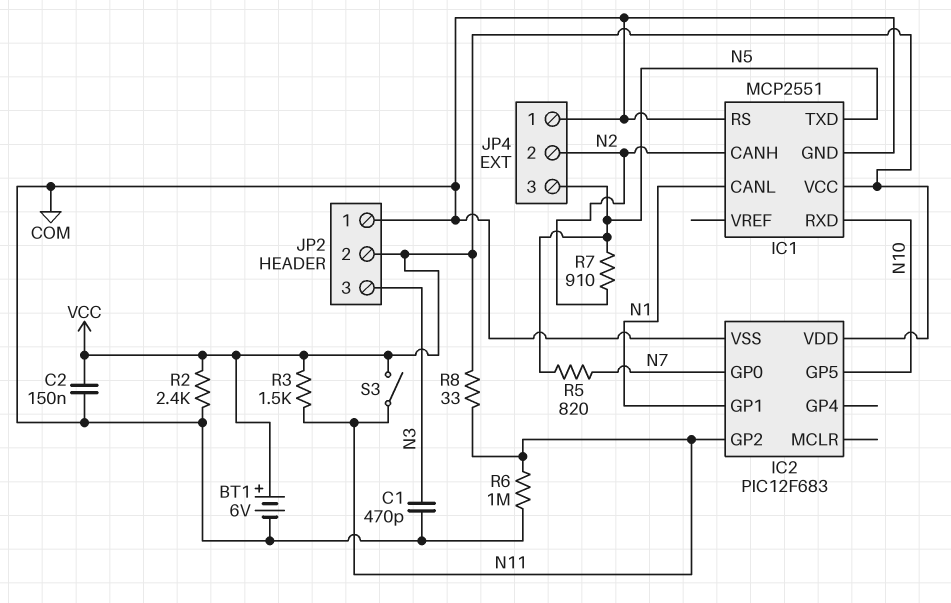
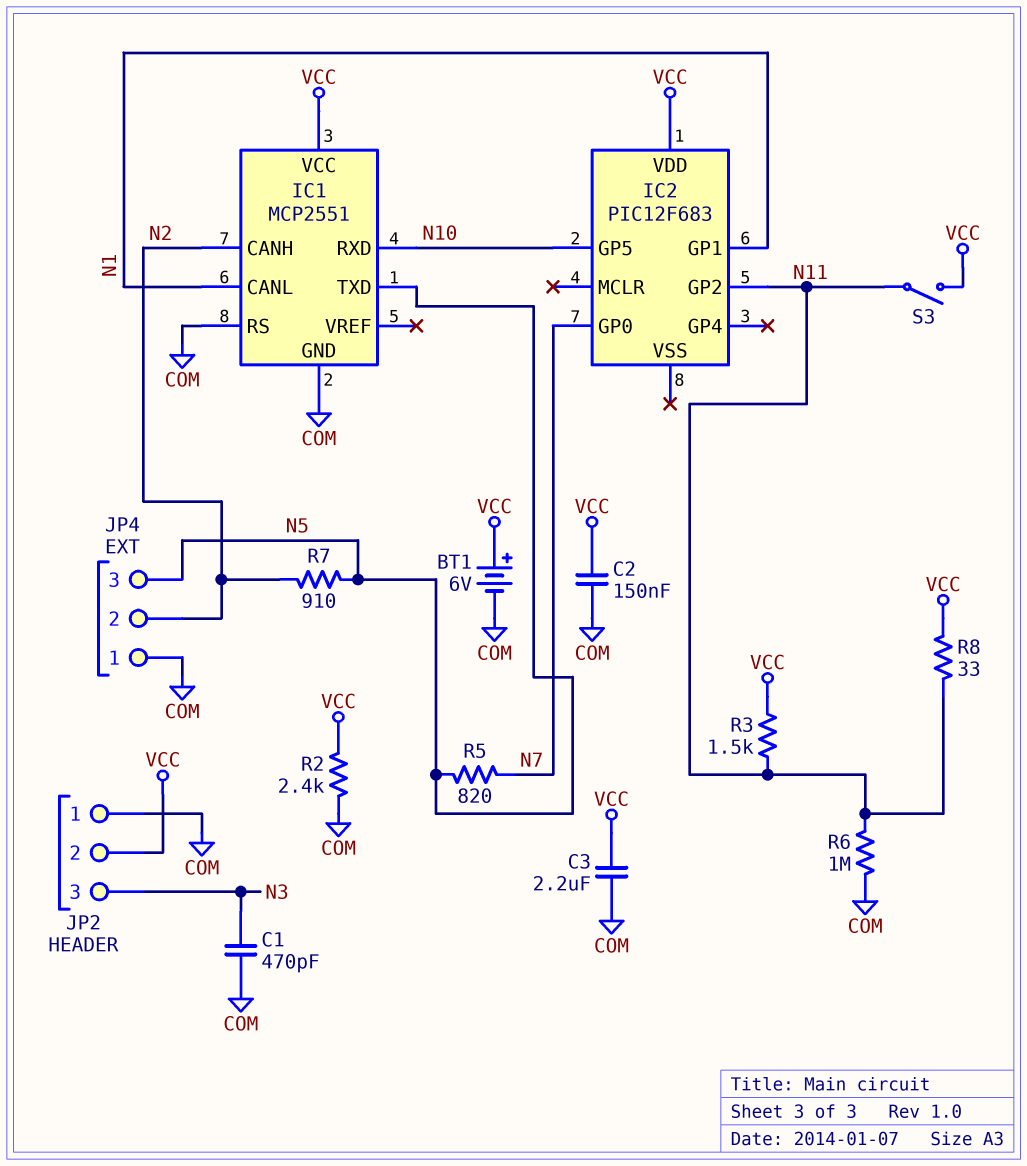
C3: none -> 2.2uF (COM, VCC)
IC2 pin VSS: COM -> none

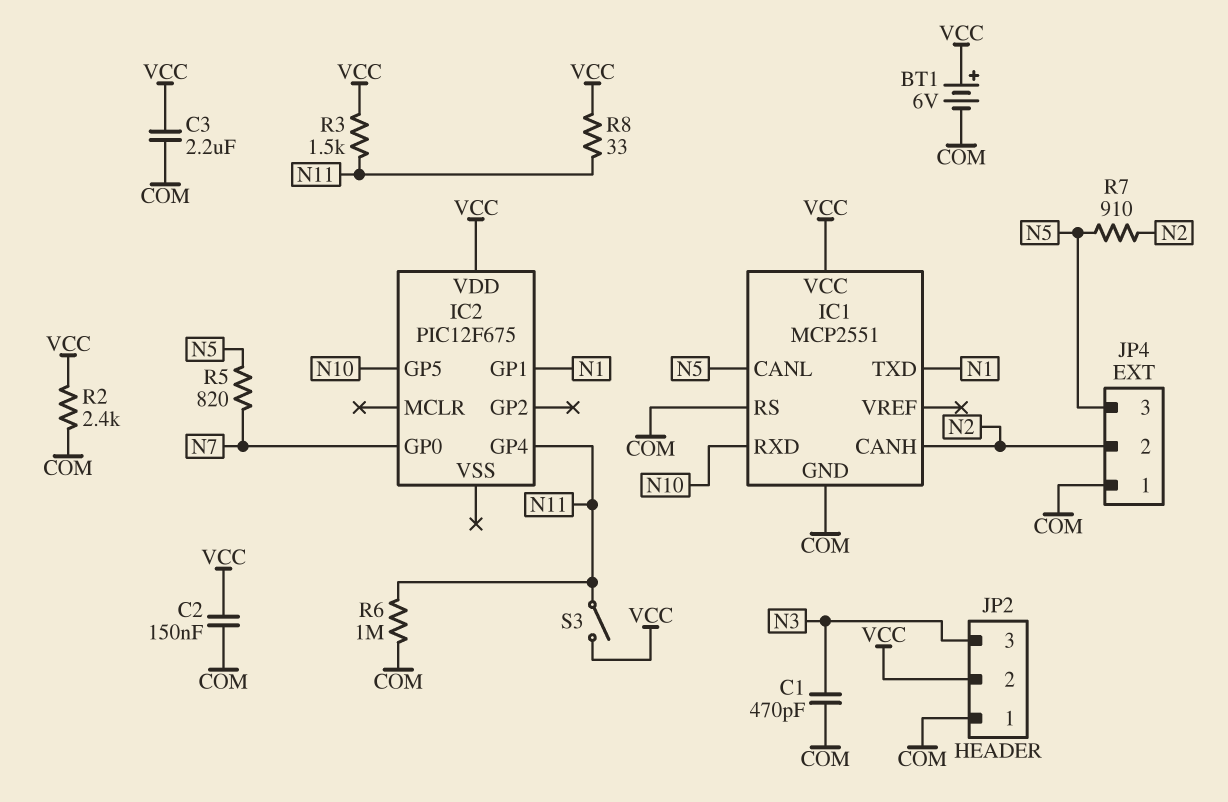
IC1 pin CANL: N1 -> N5
IC1 pin TXD: N5 -> N1
IC2: PIC12F683 -> PIC12F675
IC2 pin GP2: N11 -> none
IC2 pin GP4: none -> N11

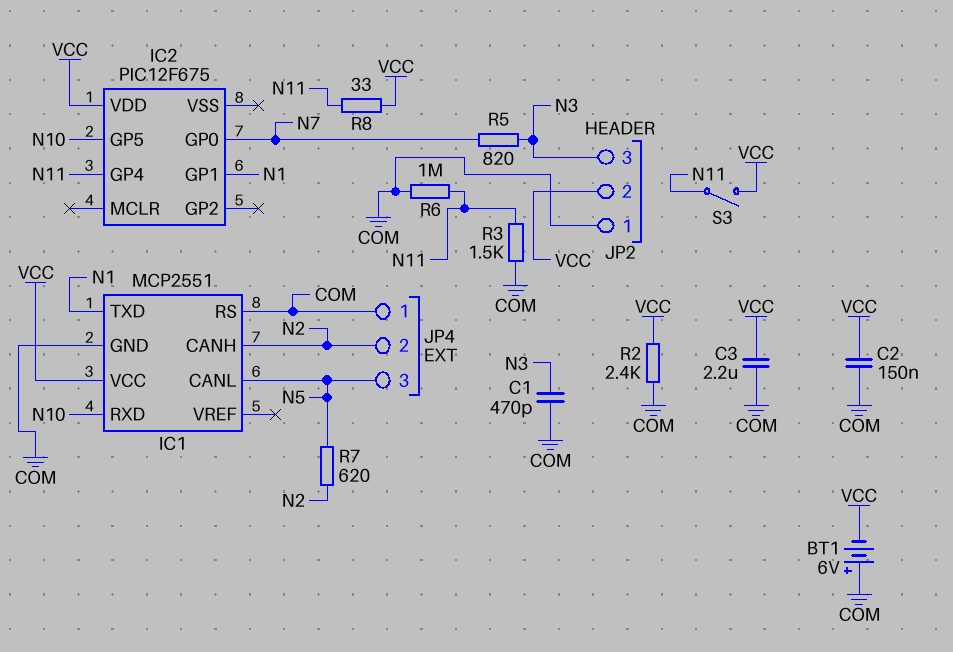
BT1: 6V (plus VCC, minus COM) -> 6V (plus COM, minus VCC)
R3: 1.5k (N11, VCC) -> 1.5k (COM, N11)
R5: 820 (N5, N7) -> 820 (N3, N7)
R7: 910 (N2, N5) -> 620 (N2, N5)

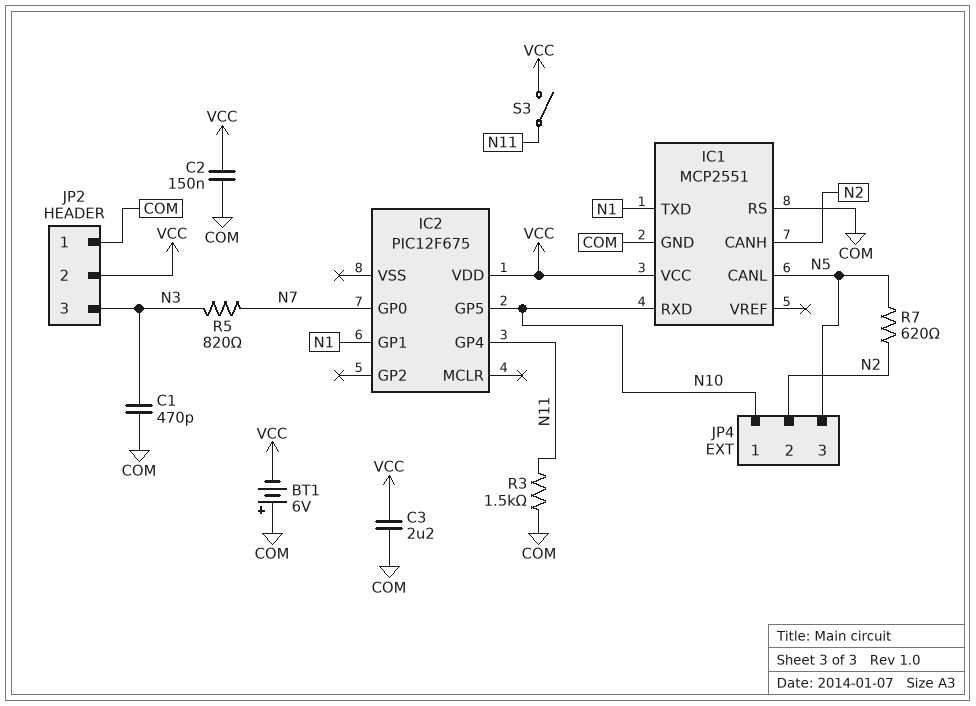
JP4 pin 1: COM -> N10
R2: 2.4k (COM, VCC) -> none
R6: 1M (COM, N11) -> none
R8: 33 (N11, VCC) -> none

